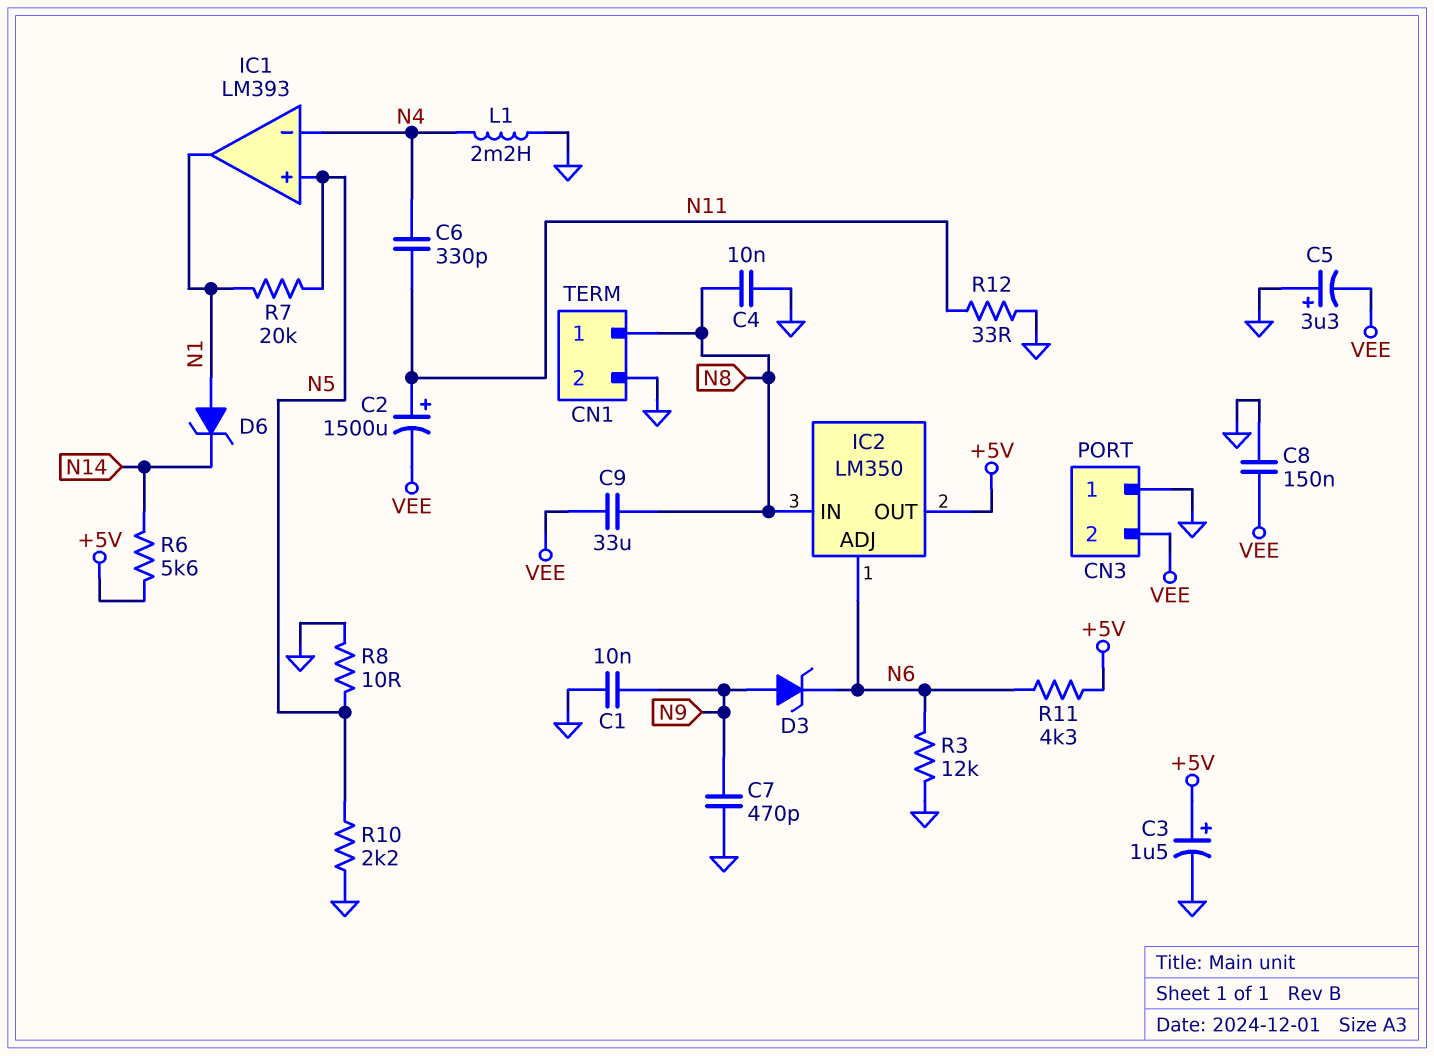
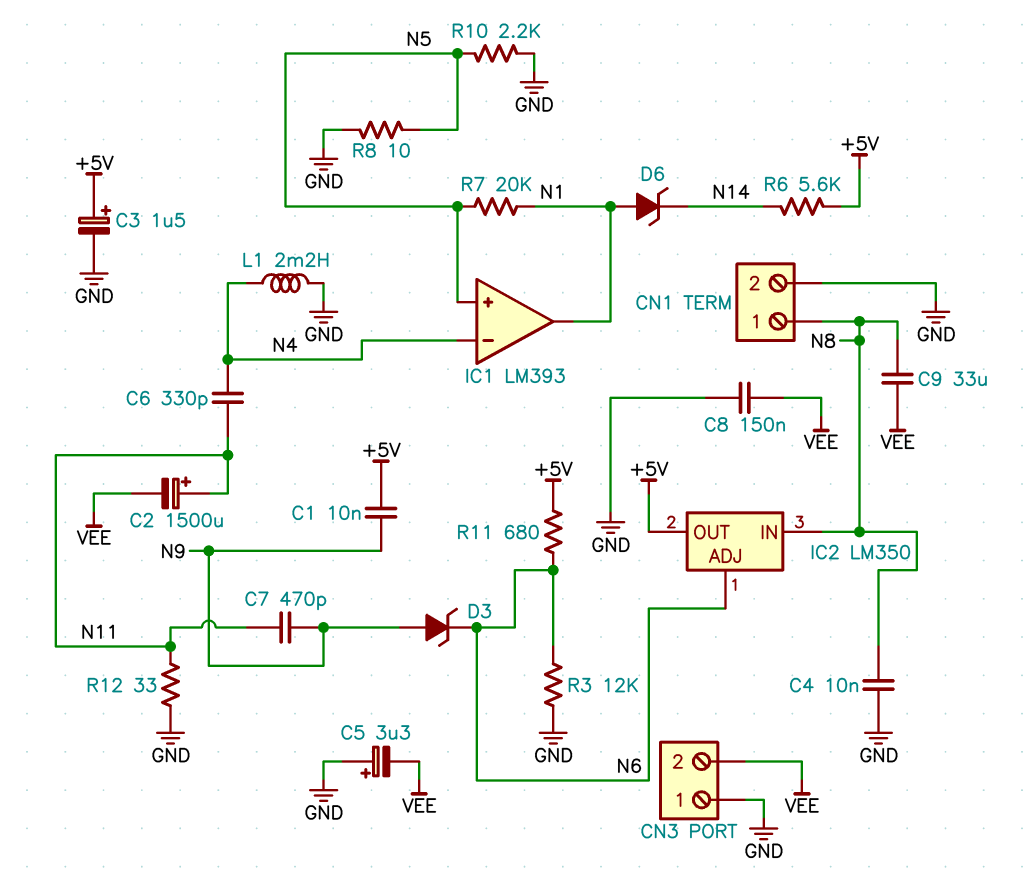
C1: 10nF (GND, N9) -> 10nF (+5V, N9)
C7: 470pF (GND, N9) -> 470pF (N9, N11)
R11: 4.3k (+5V, N6) -> 680 (+5V, N6)

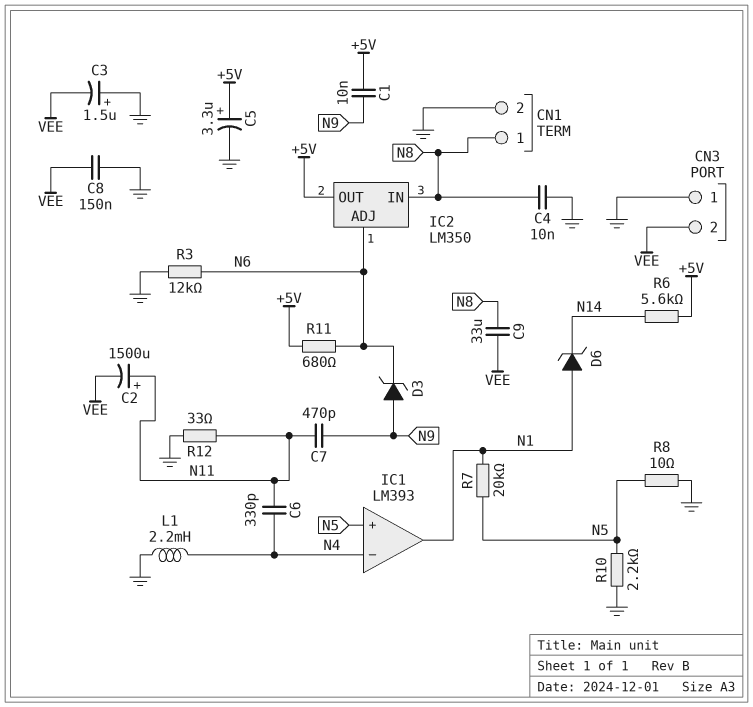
C3: 1.5uF (plus +5V, minus GND) -> 1.5uF (plus GND, minus VEE)
C5: 3.3uF (plus GND, minus VEE) -> 3.3uF (plus +5V, minus GND)

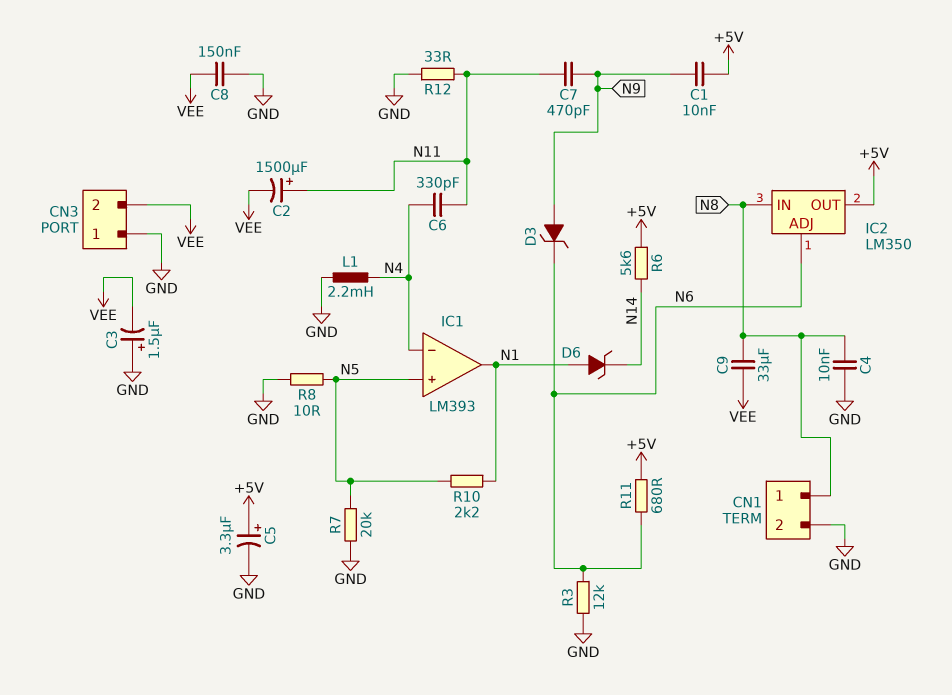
R7: 20k (N1, N5) -> 20k (GND, N5)
R10: 2.2k (GND, N5) -> 2.2k (N1, N5)

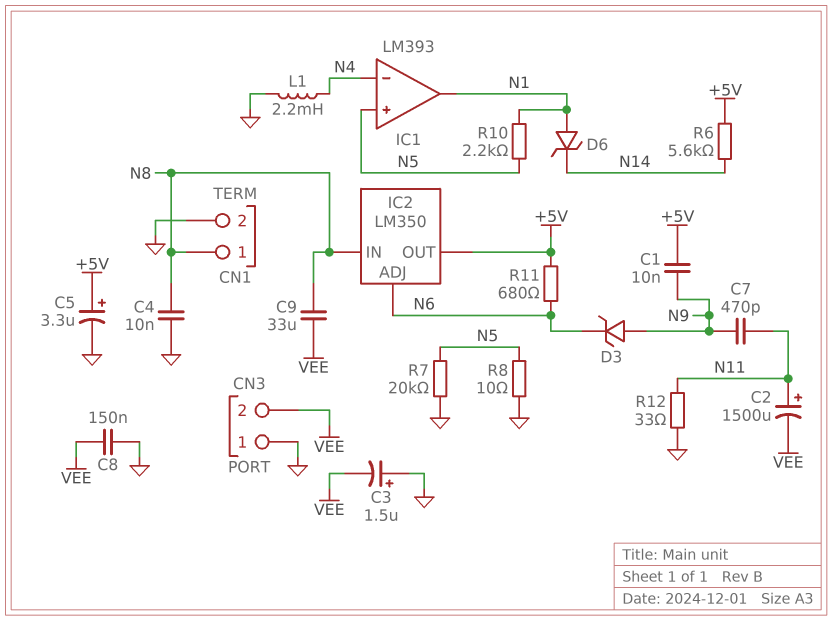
C6: 330pF (N4, N11) -> none
R3: 12k (GND, N6) -> none

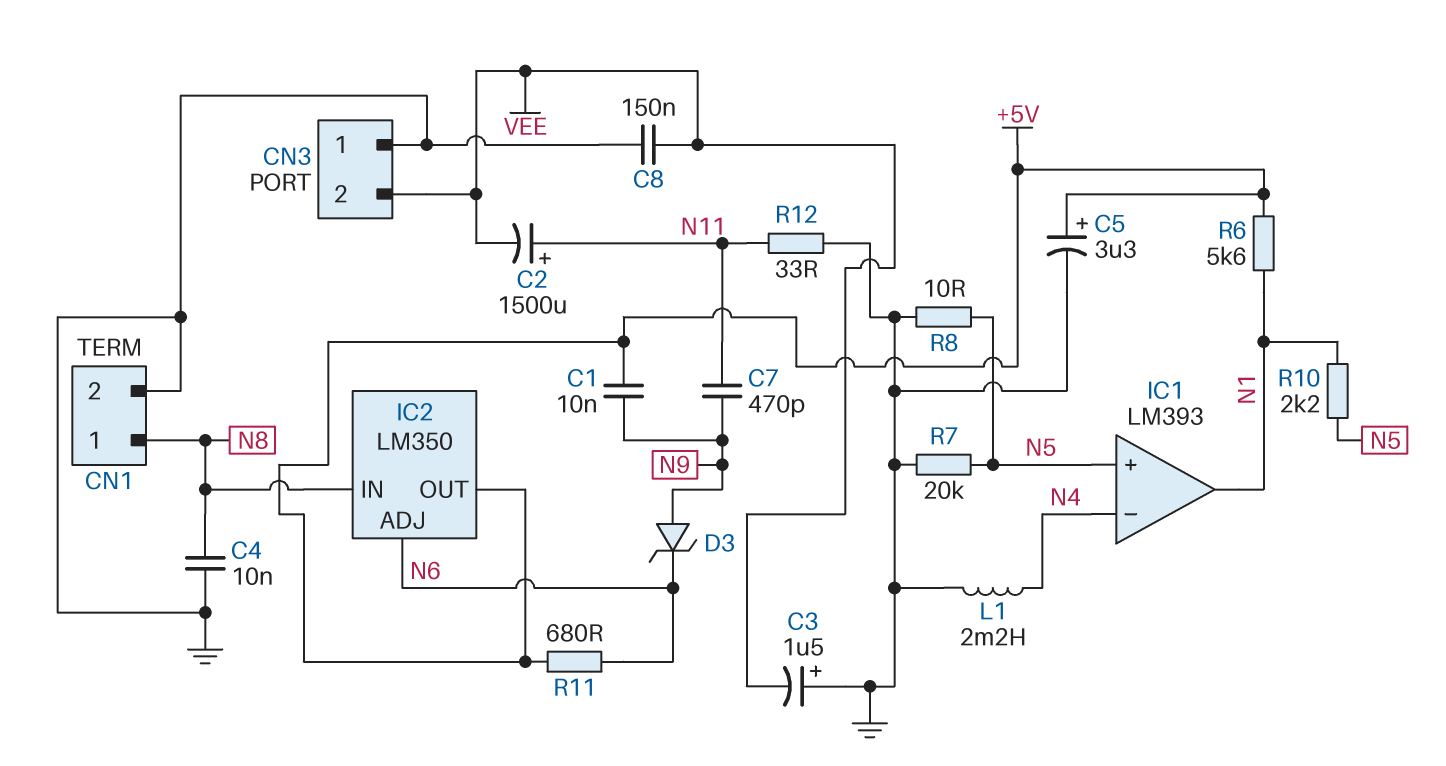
C9: 33uF (N8, VEE) -> none
D6: zener (A N1, K N14) -> none
R6: 5.6k (+5V, N14) -> 5.6k (+5V, N1)

